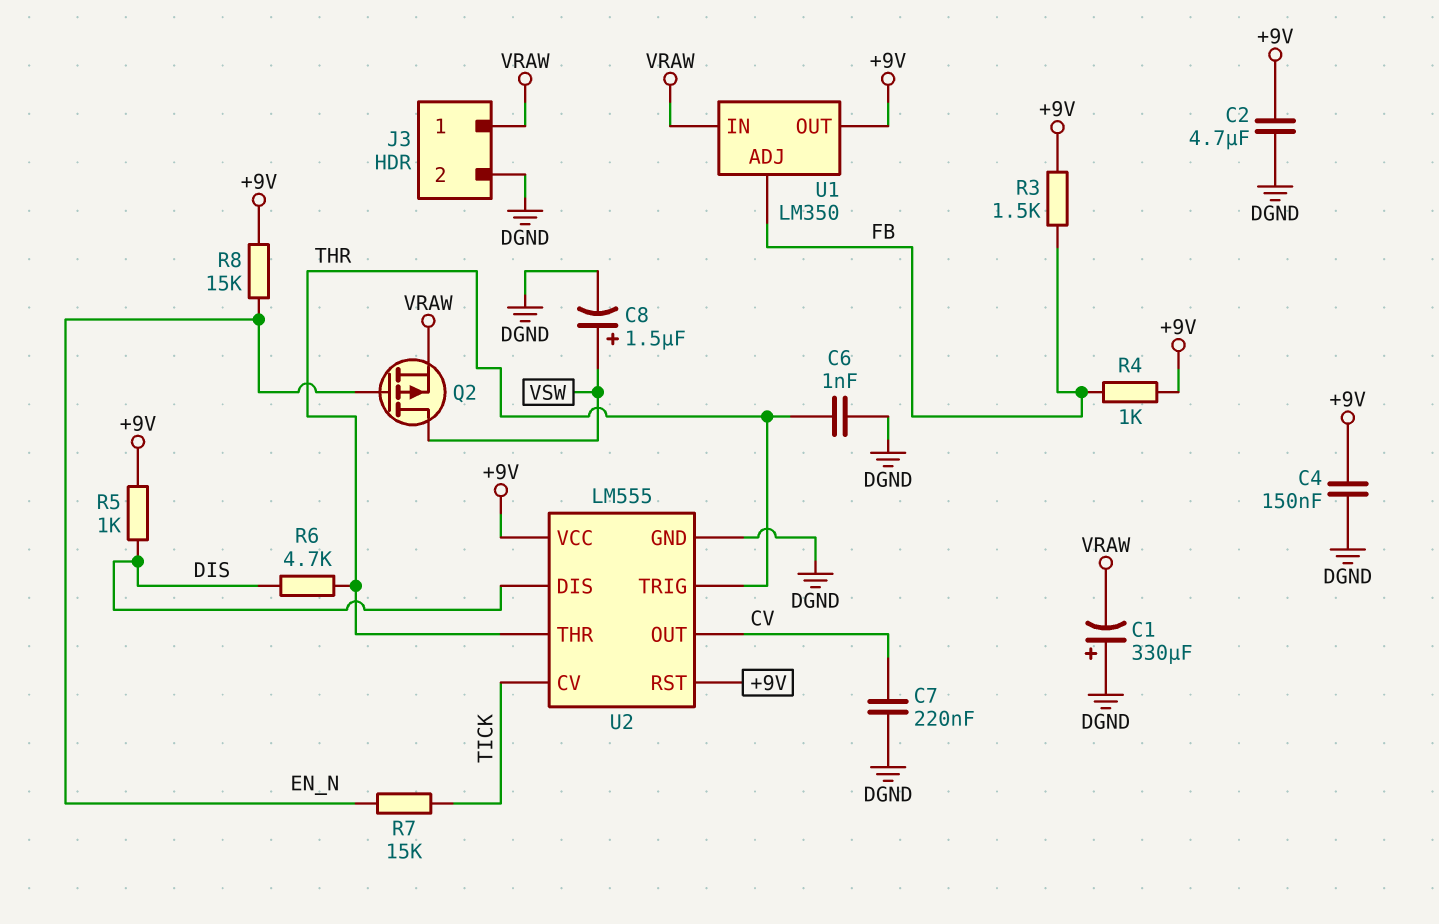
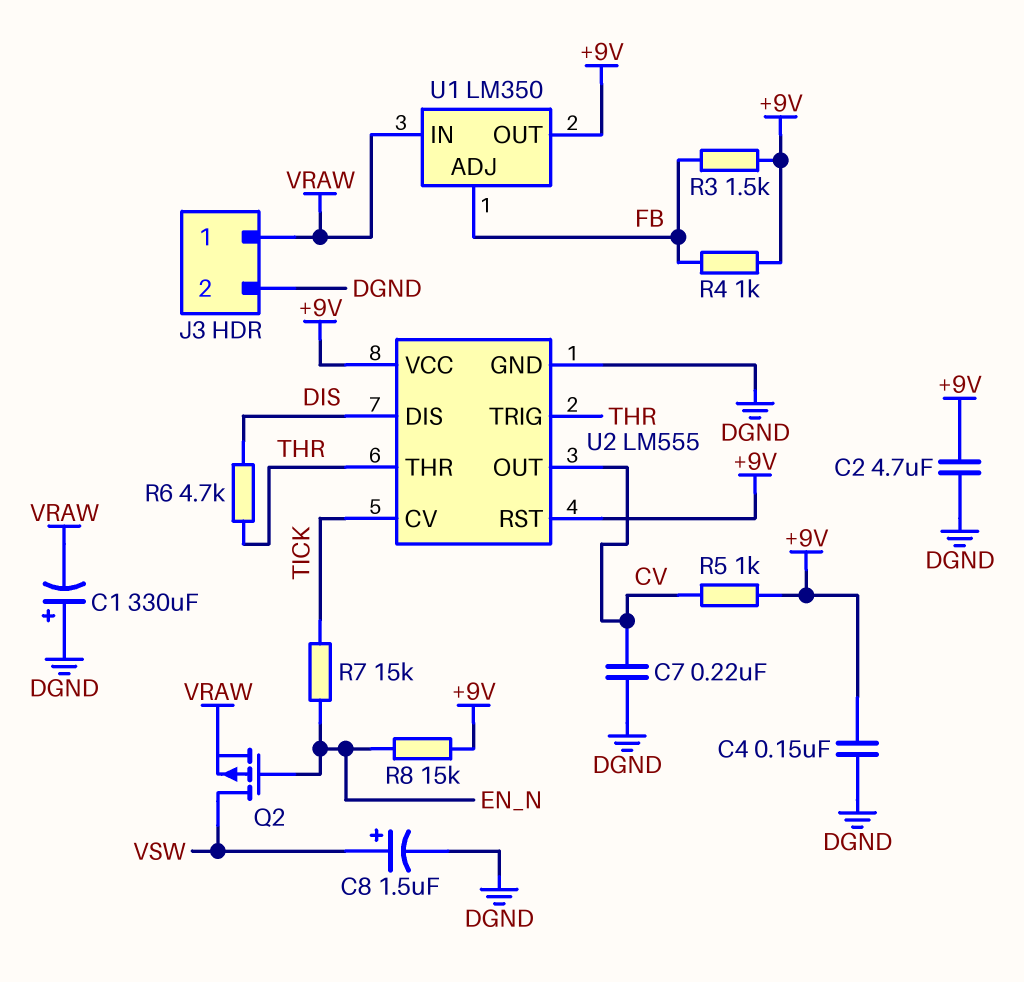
C6: 1nF (DGND, THR) -> none
R5: 1k (+9V, DIS) -> 1k (+9V, CV)

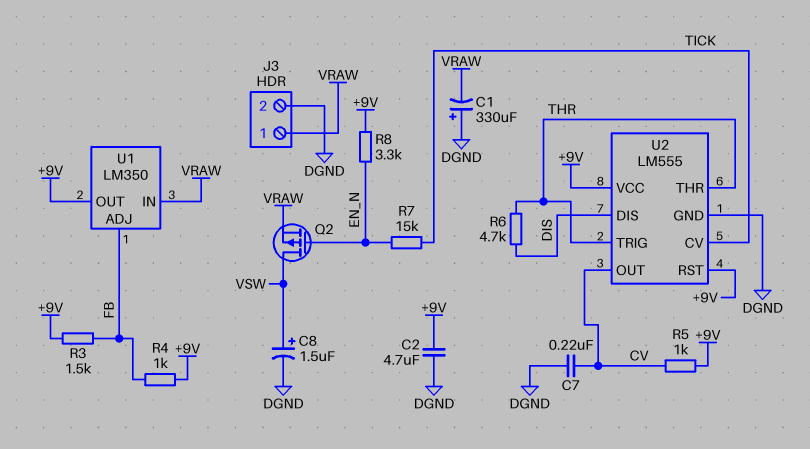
C4: 150nF (+9V, DGND) -> none
R8: 15k (+9V, EN_N) -> 3.3k (+9V, EN_N)

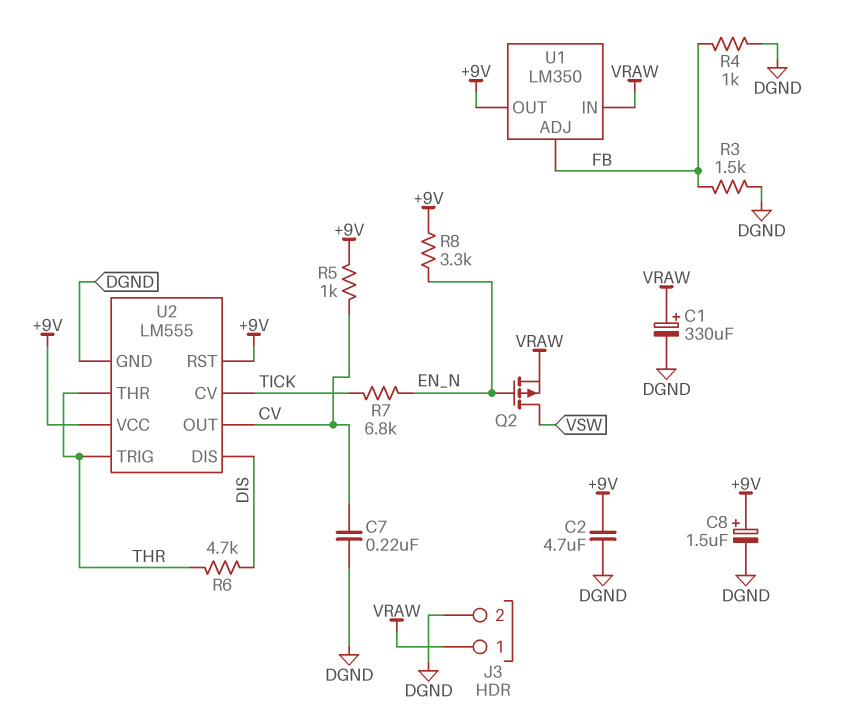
C1: 330uF (plus DGND, minus VRAW) -> 330uF (plus VRAW, minus DGND)
C8: 1.5uF (plus VSW, minus DGND) -> 1.5uF (plus +9V, minus DGND)
R3: 1.5k (+9V, FB) -> 1.5k (DGND, FB)
R4: 1k (+9V, FB) -> 1k (DGND, FB)
R7: 15k (EN_N, TICK) -> 6.8k (EN_N, TICK)

